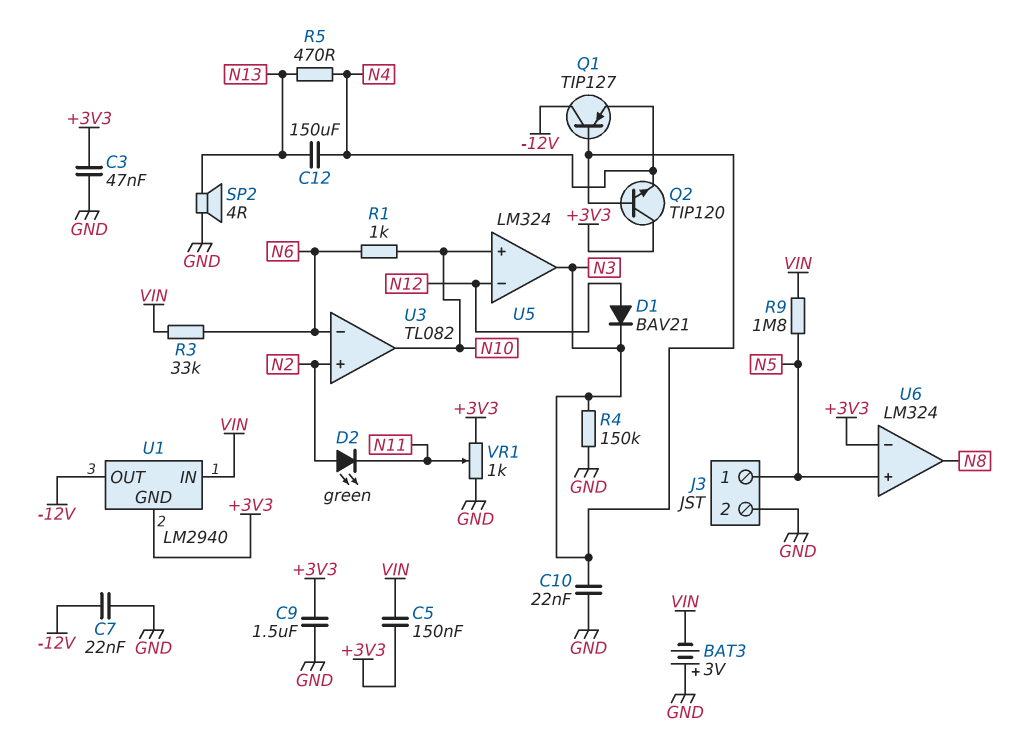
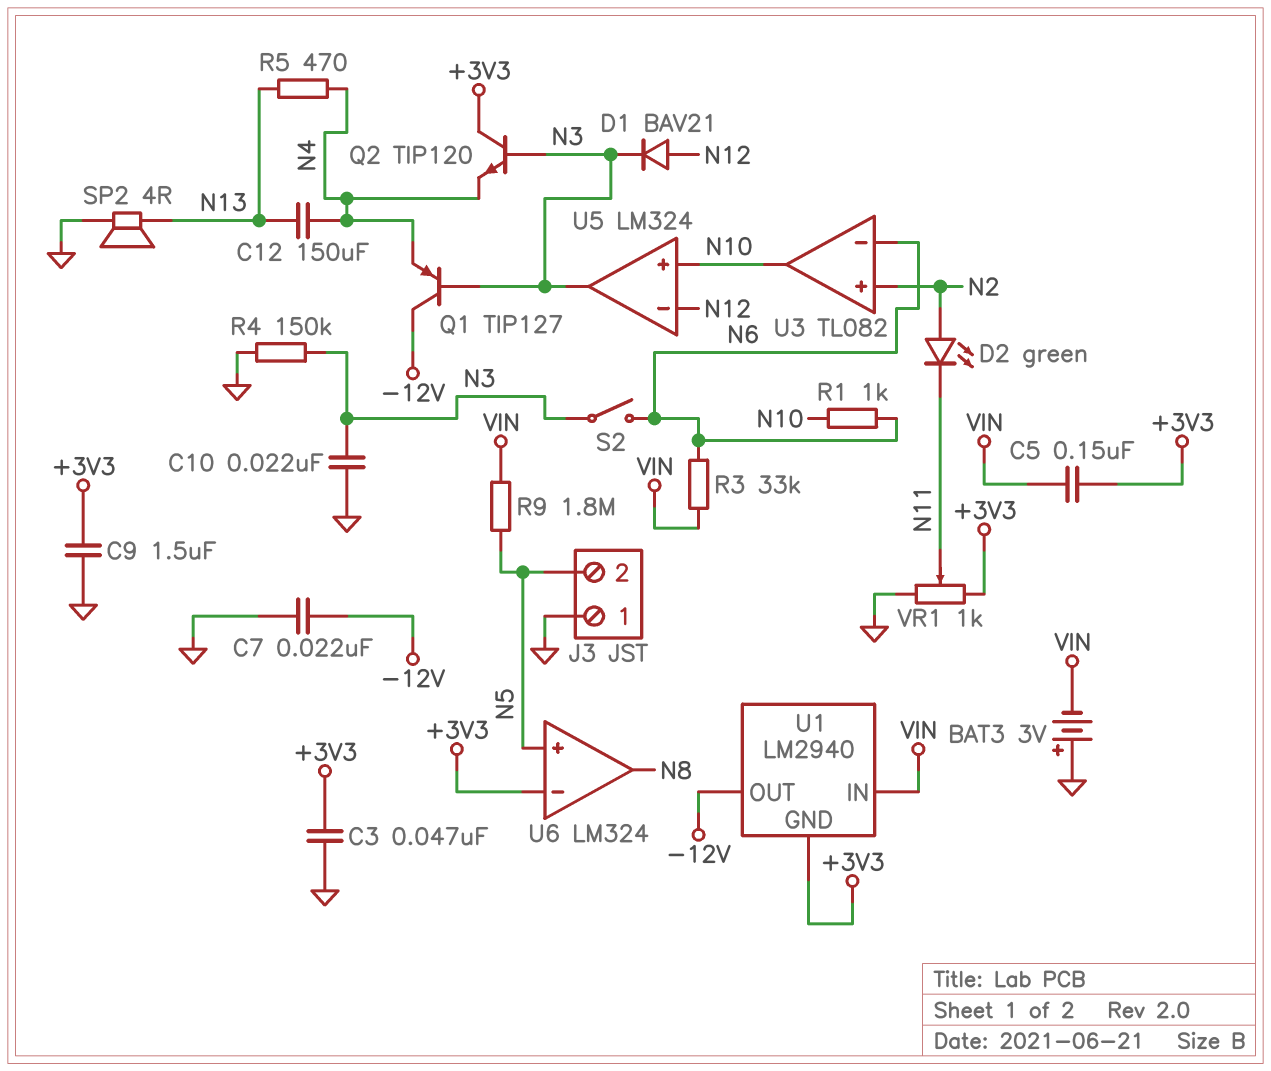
J3 pin 1: N5 -> GND
J3 pin 2: GND -> N5
S2: none -> switch (N3, N6)

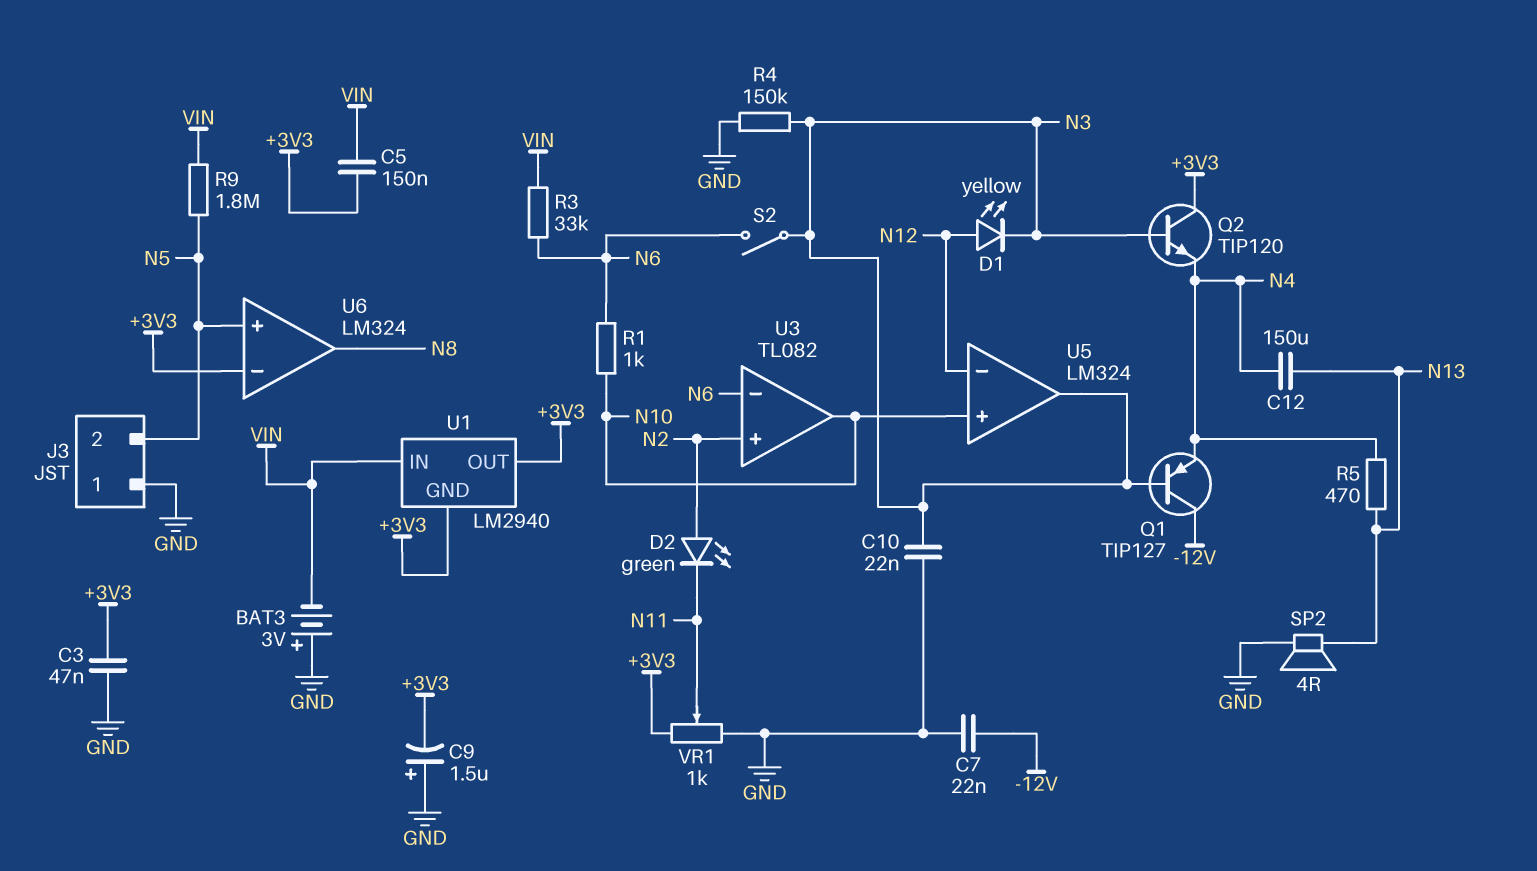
C9: 1.5uF (+3V3, GND) -> 1.5uF (plus GND, minus +3V3)
D1: diode BAV21 (A N12, K N3) -> LED yellow (A N12, K N3)
U1 pin OUT: -12V -> +3V3

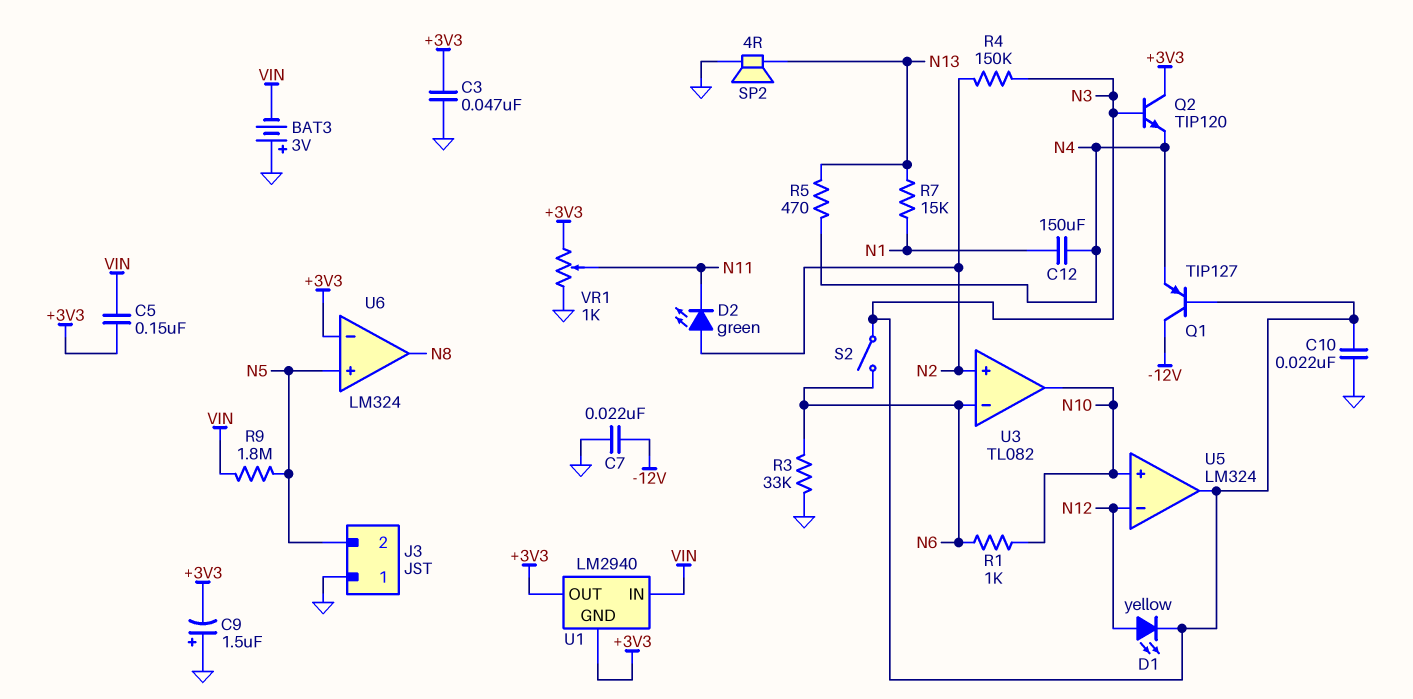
C12: 150uF (N4, N13) -> 150uF (N1, N4)
R3: 33k (N6, VIN) -> 33k (GND, N6)
R4: 150k (GND, N3) -> 150k (N2, N3)
R7: none -> 15k (N1, N13)

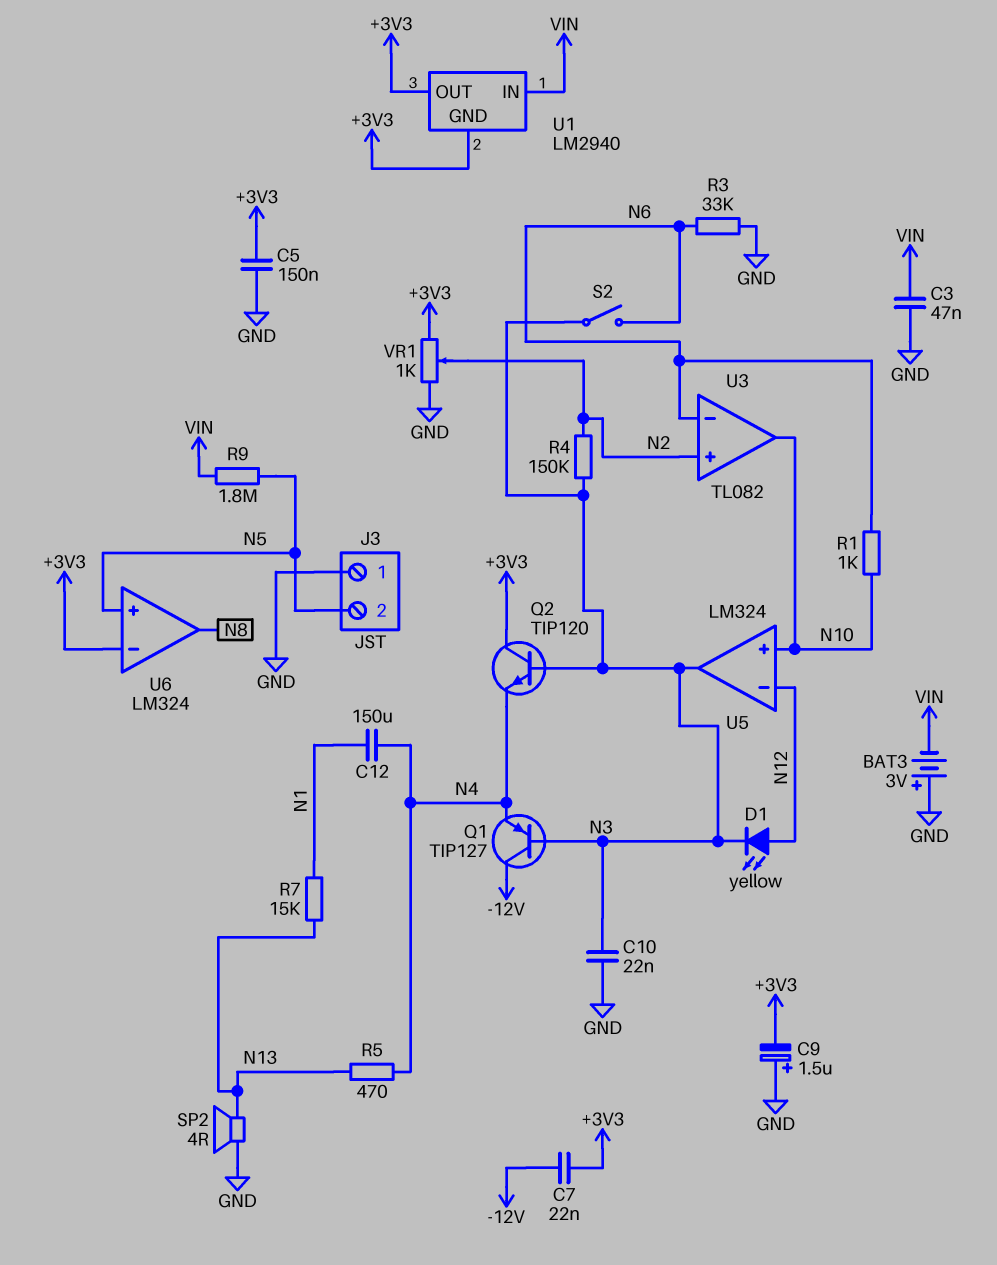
C3: 47nF (+3V3, GND) -> 47nF (GND, VIN)
C5: 150nF (+3V3, VIN) -> 150nF (+3V3, GND)
C7: 22nF (-12V, GND) -> 22nF (+3V3, -12V)
D2: LED green (A N2, K N11) -> none
VR1: 1k (+3V3, GND, wiper N11) -> 1k (+3V3, GND, wiper N2)

